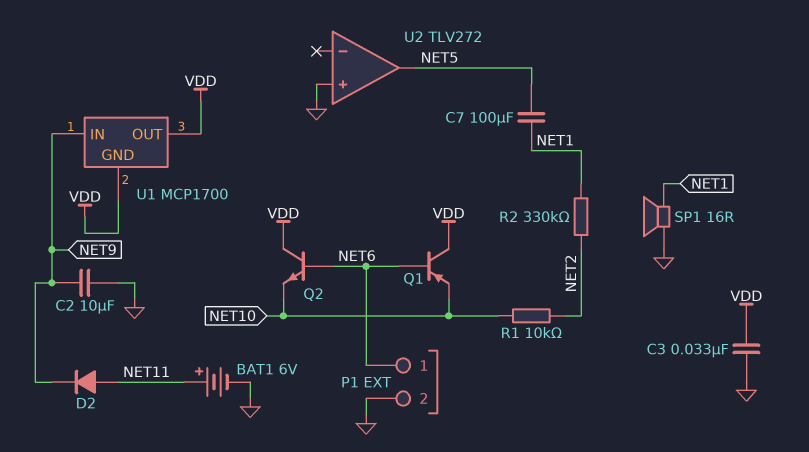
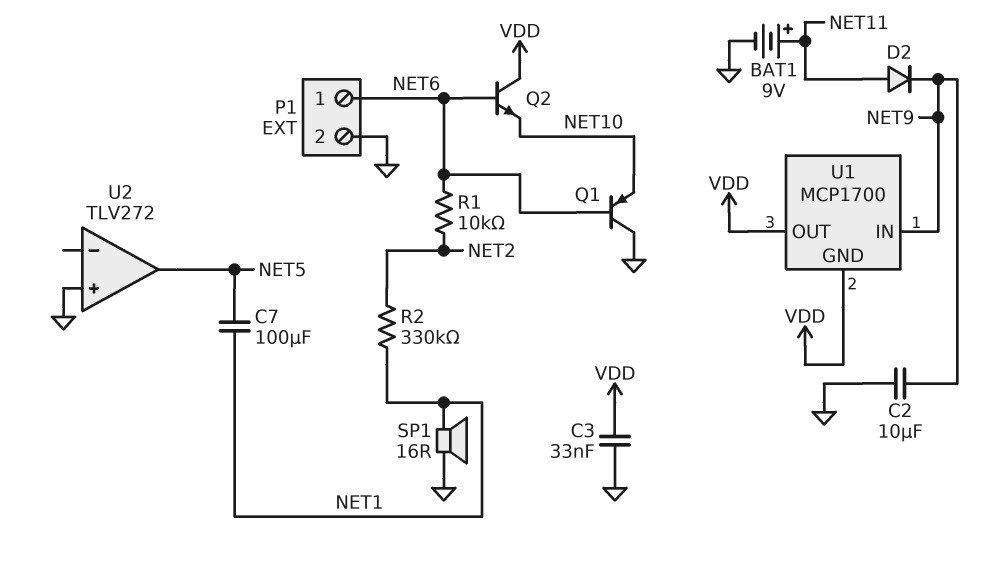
BAT1: 6V (plus NET11, minus GND) -> 9V (plus NET11, minus GND)
Q1: PNP (B NET6, C VDD, E NET10) -> PNP (B NET6, C GND, E NET10)
R1: 10k (NET2, NET10) -> 10k (NET2, NET6)

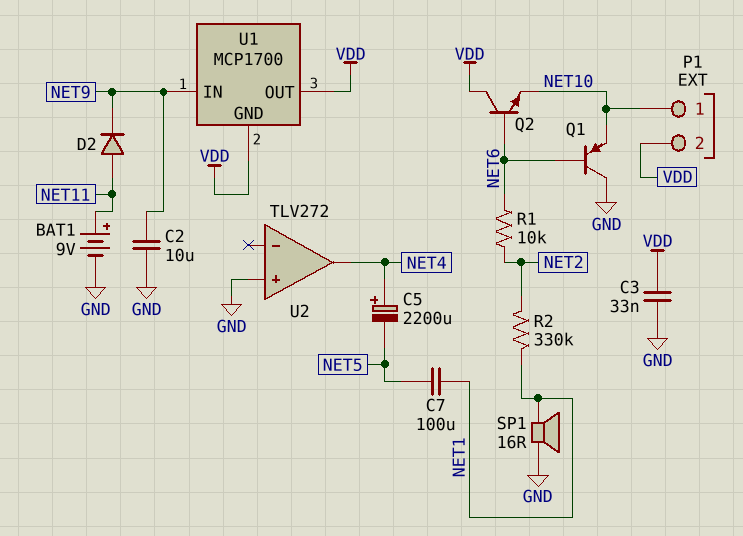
C5: none -> 2200uF (plus NET4, minus NET5)
P1 pin 1: NET6 -> NET10
P1 pin 2: GND -> VDD
U2 pin out: NET5 -> NET4

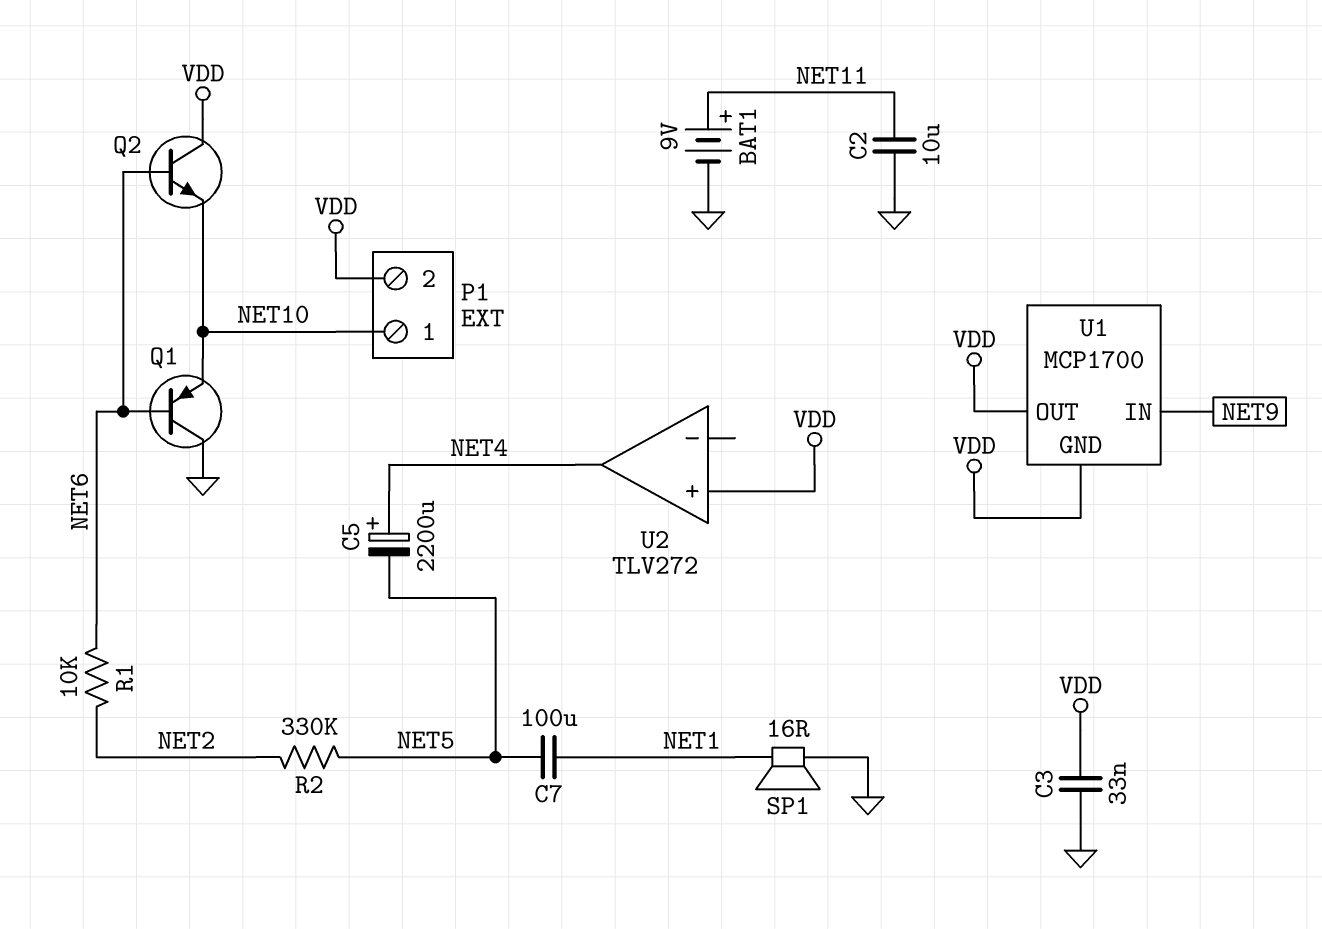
C2: 10uF (GND, NET9) -> 10uF (GND, NET11)
D2: diode (A NET11, K NET9) -> none
R2: 330k (NET1, NET2) -> 330k (NET2, NET5)
U2 pin in+: GND -> VDD

